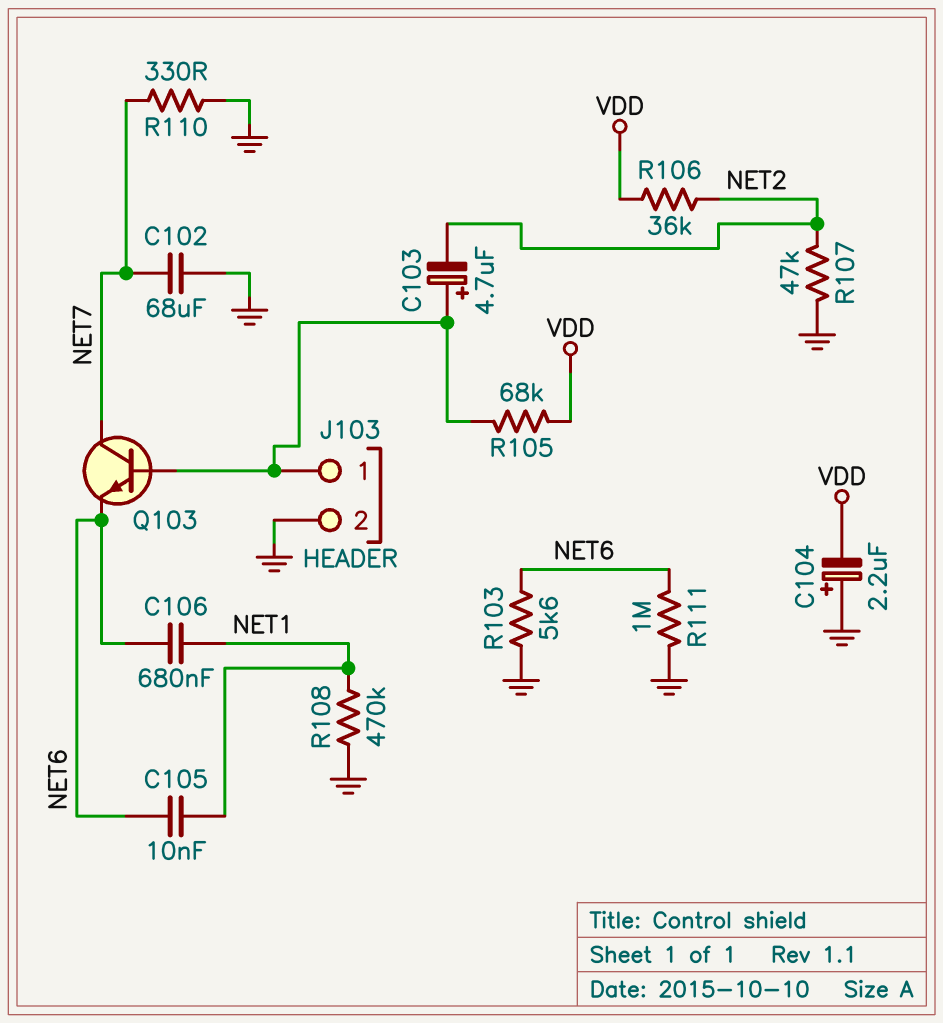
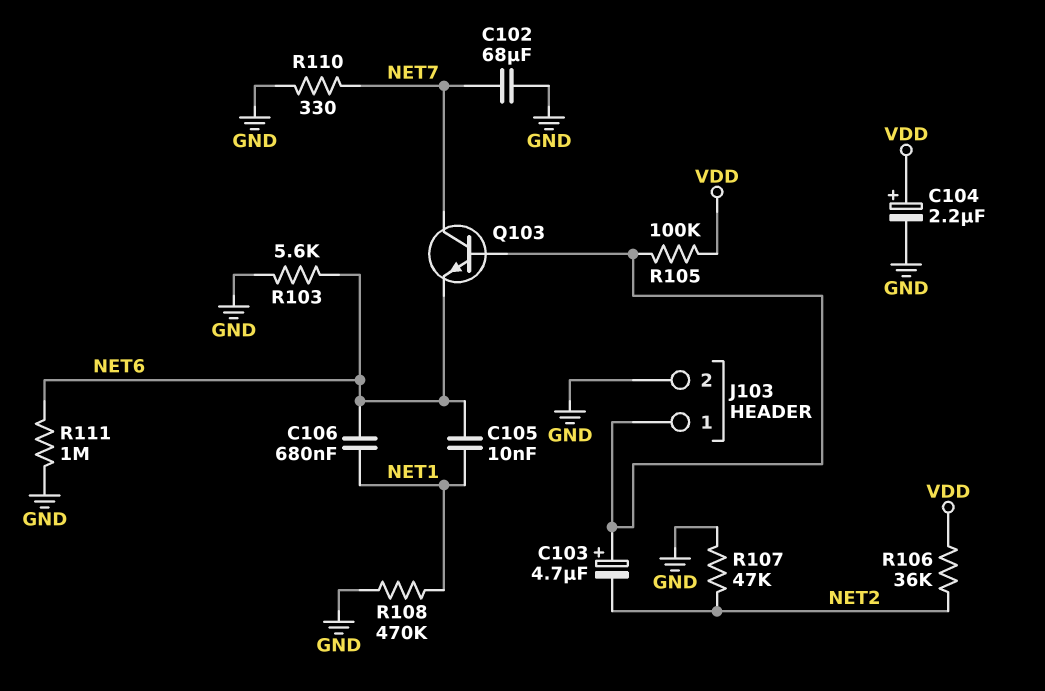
C104: 2.2uF (plus GND, minus VDD) -> 2.2uF (plus VDD, minus GND)
R105: 68k (J103/1, VDD) -> 100k (J103/1, VDD)

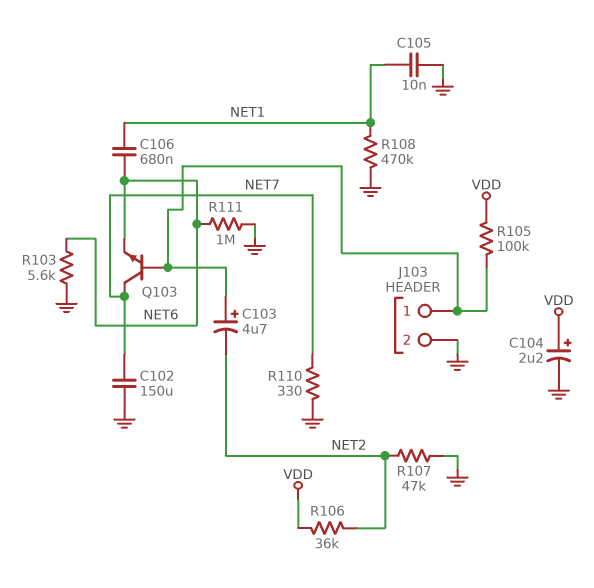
C102: 68uF (GND, NET7) -> 150uF (GND, NET7)
C105: 10nF (NET1, NET6) -> 10nF (GND, NET1)

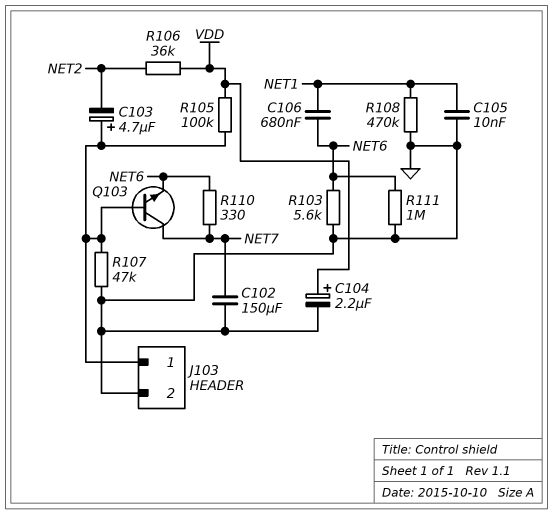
R107: 47k (GND, NET2) -> 47k (GND, J103/1)
R110: 330 (GND, NET7) -> 330 (NET6, NET7)

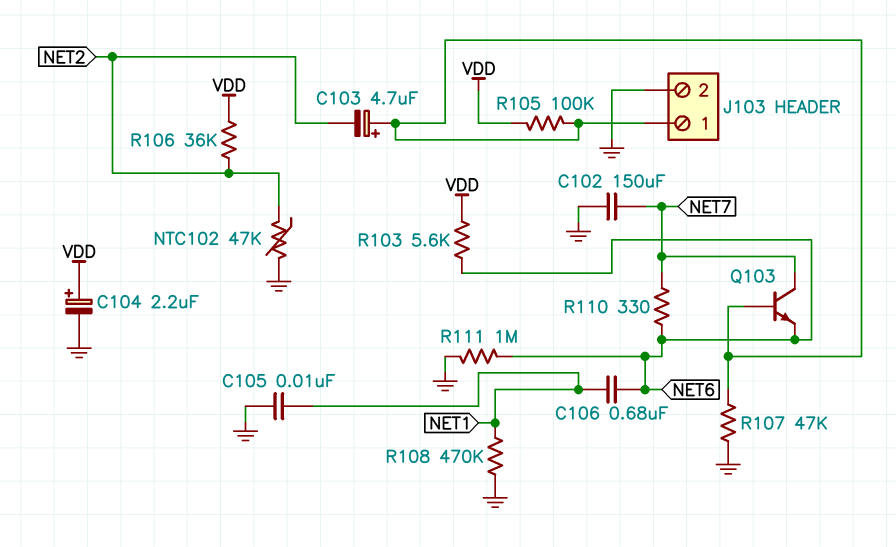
NTC102: none -> 47k (GND, NET2)
R103: 5.6k (GND, NET6) -> 5.6k (NET6, VDD)

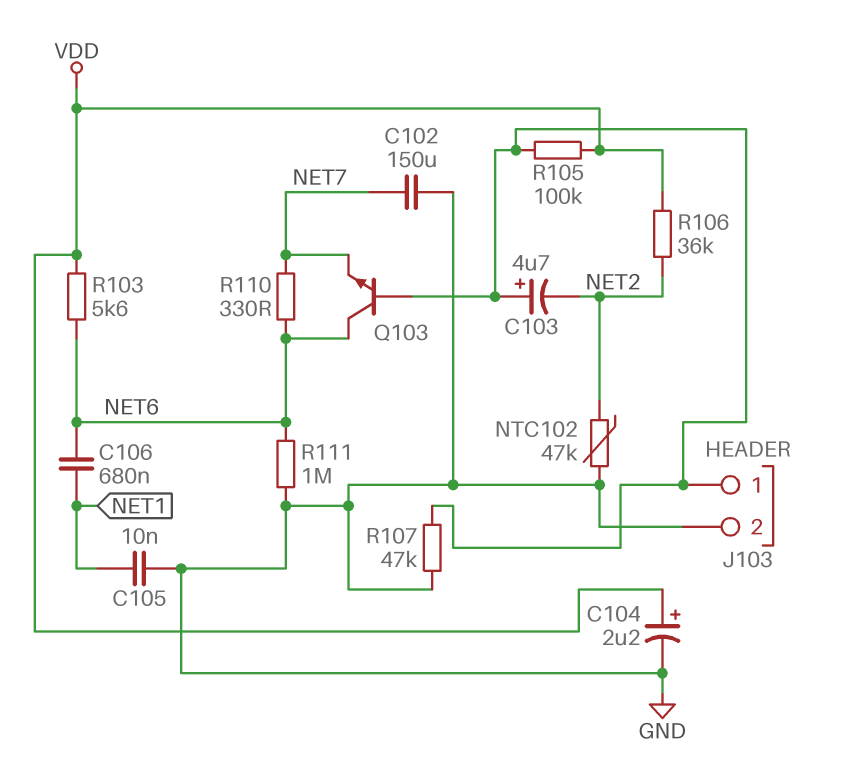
Q103: NPN (B J103/1, C NET7, E NET6) -> NPN (B J103/1, C NET6, E NET7)
R108: 470k (GND, NET1) -> none

